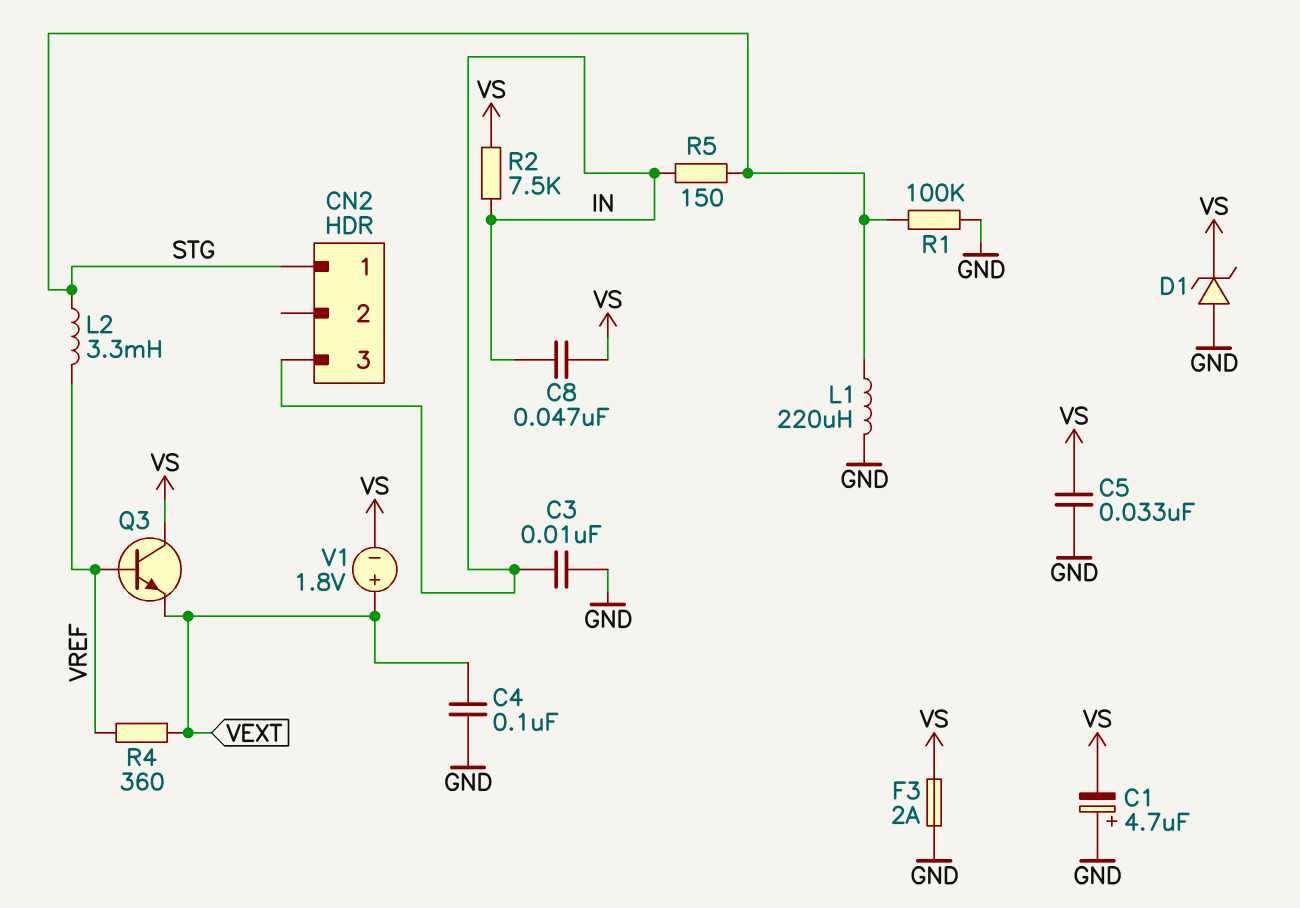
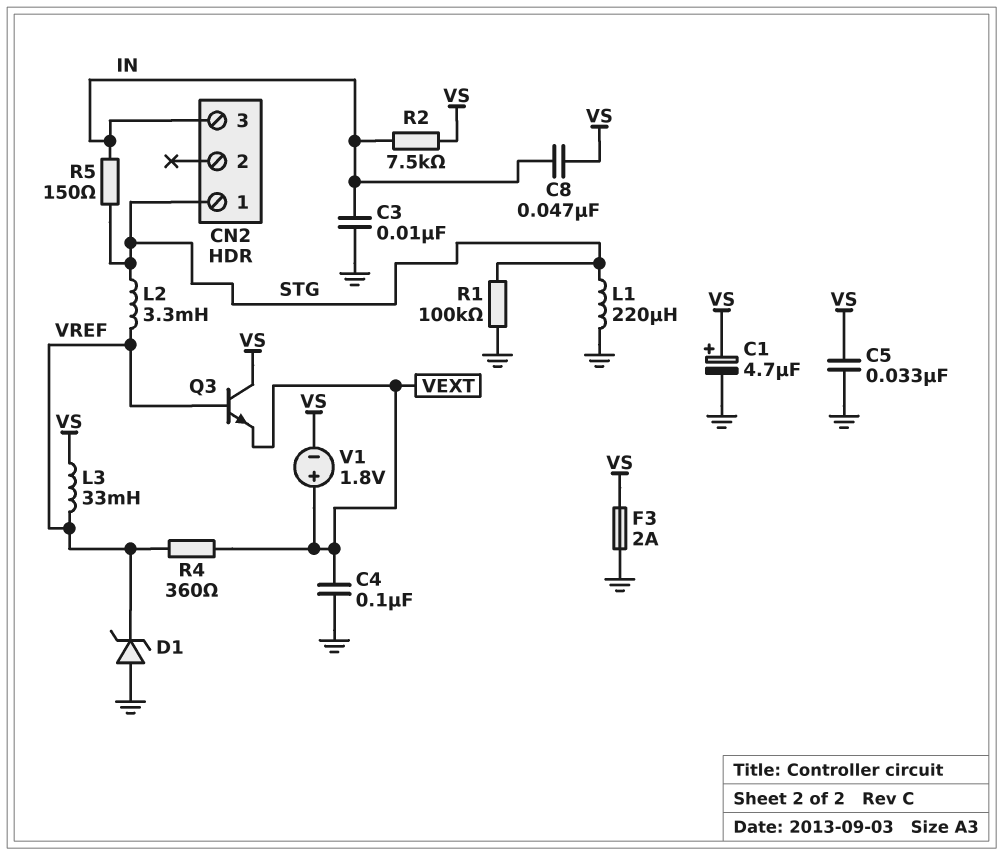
C1: 4.7uF (plus GND, minus VS) -> 4.7uF (plus VS, minus GND)
D1: zener (A GND, K VS) -> zener (A GND, K VREF)
L3: none -> 33mH (VREF, VS)

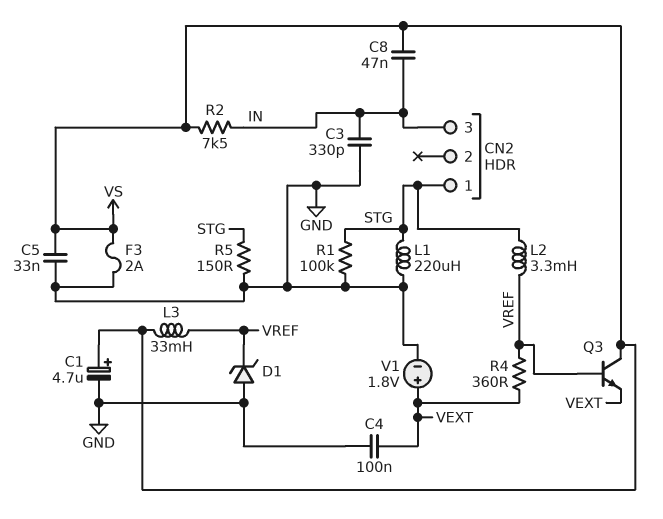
C3: 10nF (GND, IN) -> 330pF (GND, IN)
R5: 150 (IN, STG) -> 150 (GND, STG)
V1: 1.8V (plus VEXT, minus VS) -> 1.8V (plus VEXT, minus GND)

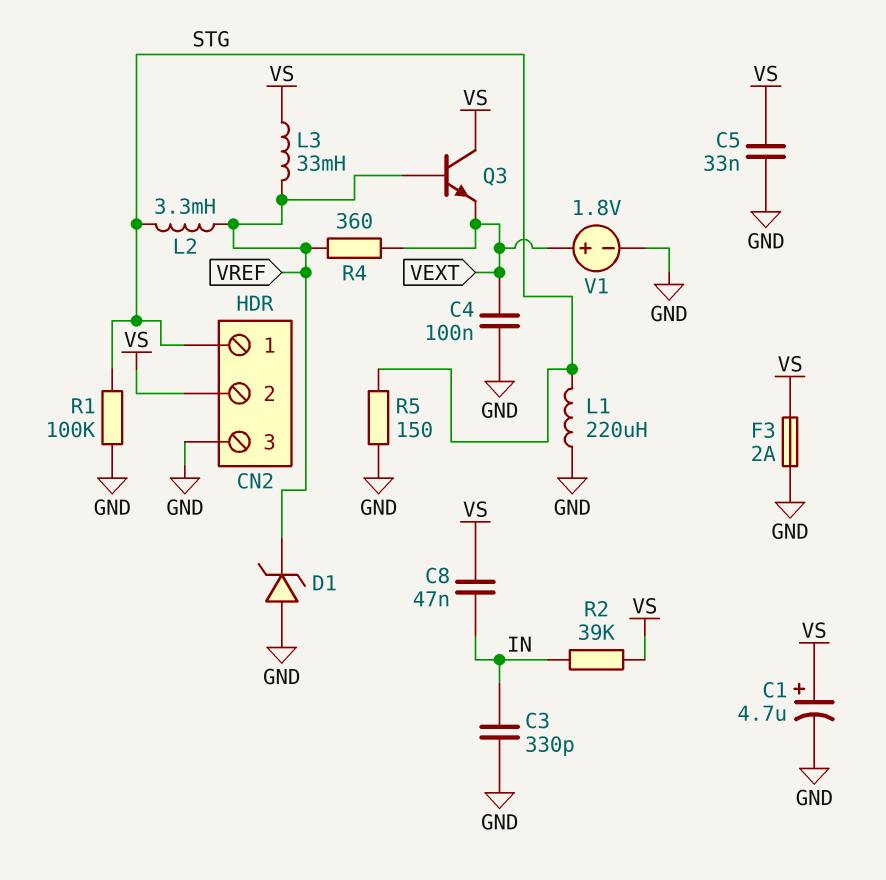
CN2 pin 2: none -> VS
CN2 pin 3: IN -> GND
R2: 7.5k (IN, VS) -> 39k (IN, VS)

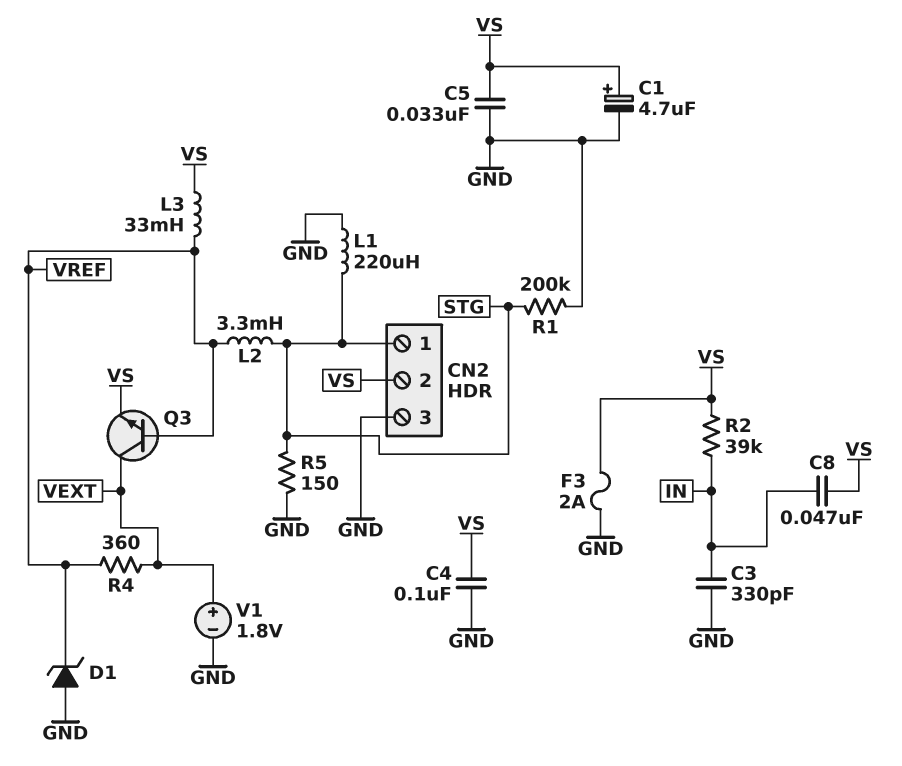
C4: 100nF (GND, VEXT) -> 100nF (GND, VS)
Q3: NPN (B VREF, C VS, E VEXT) -> NPN (B VREF, C VEXT, E VS)
R1: 100k (GND, STG) -> 200k (GND, STG)

